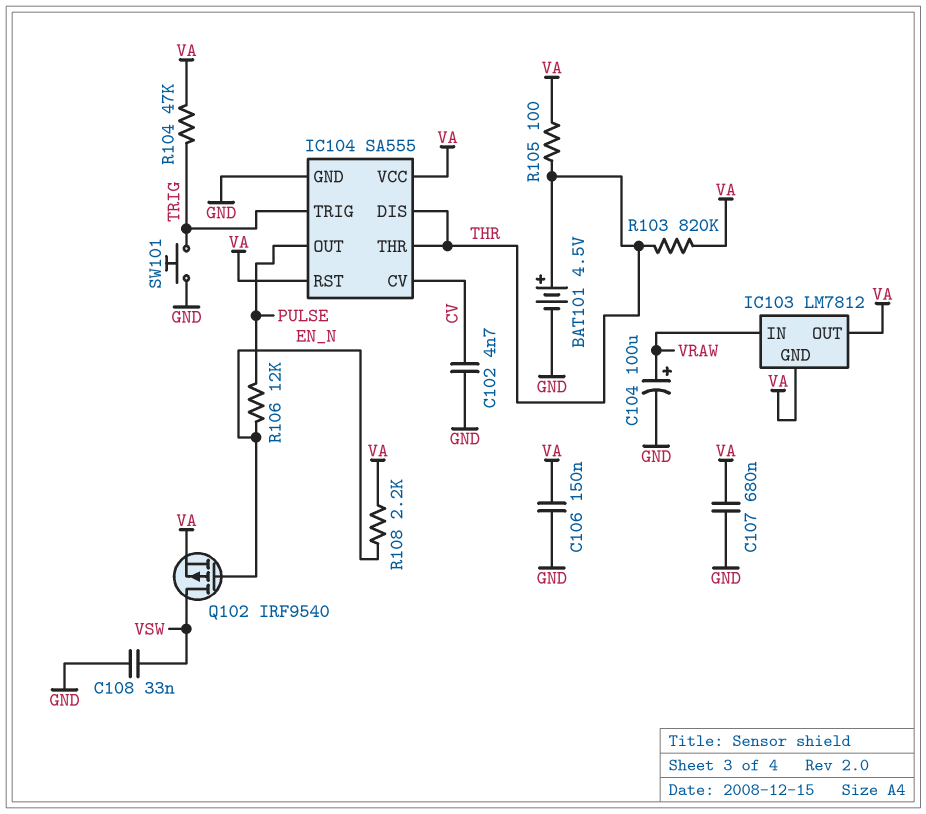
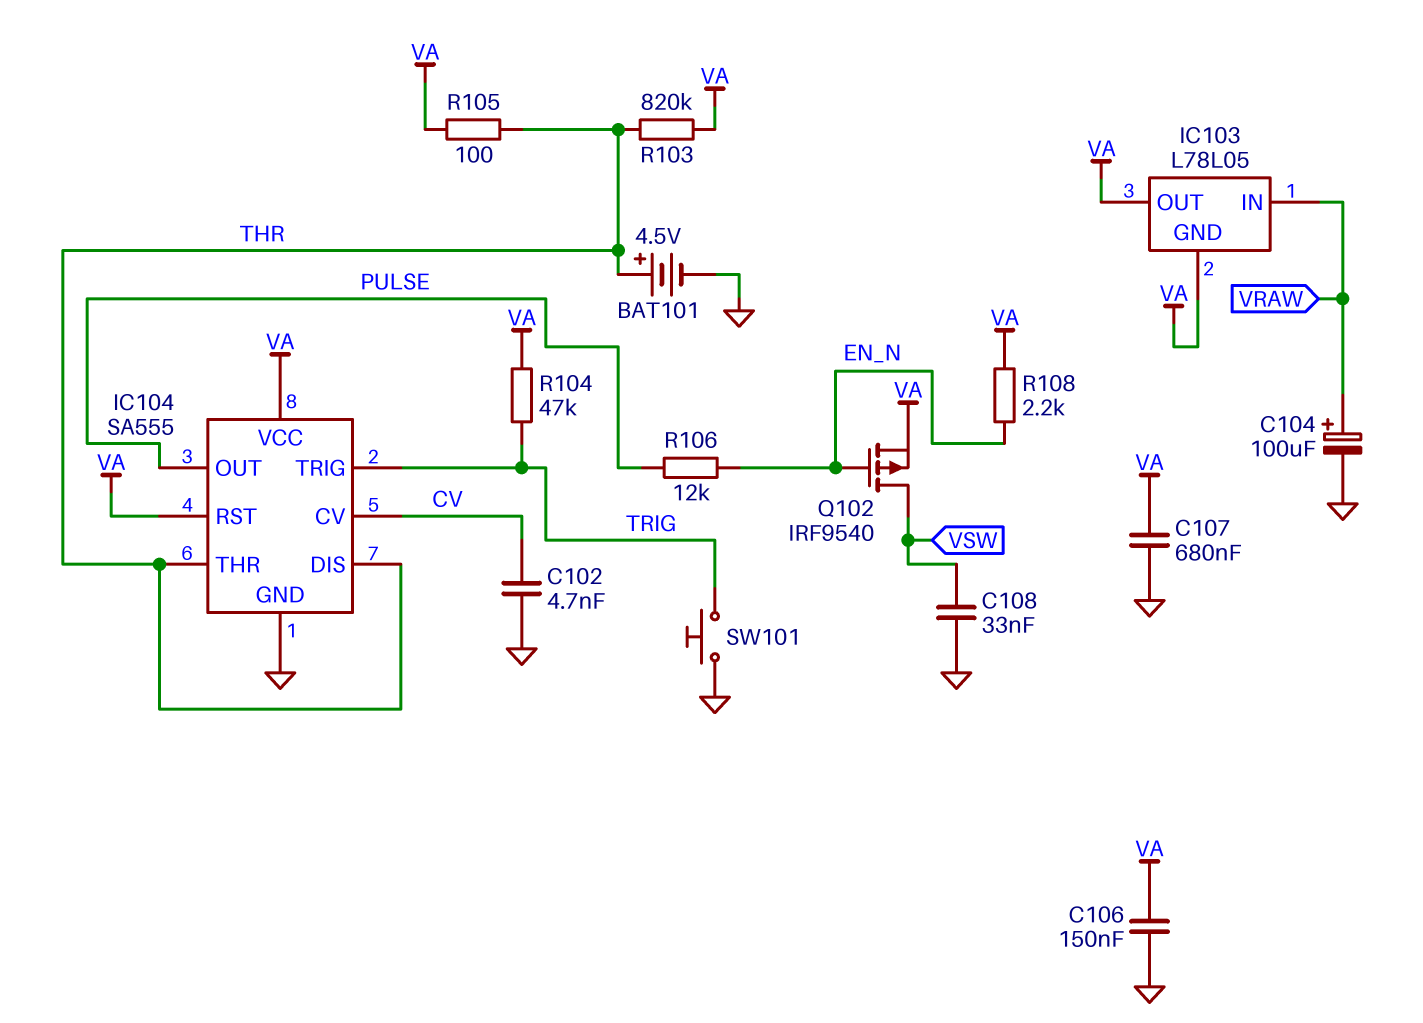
IC103: LM7812 -> L78L05

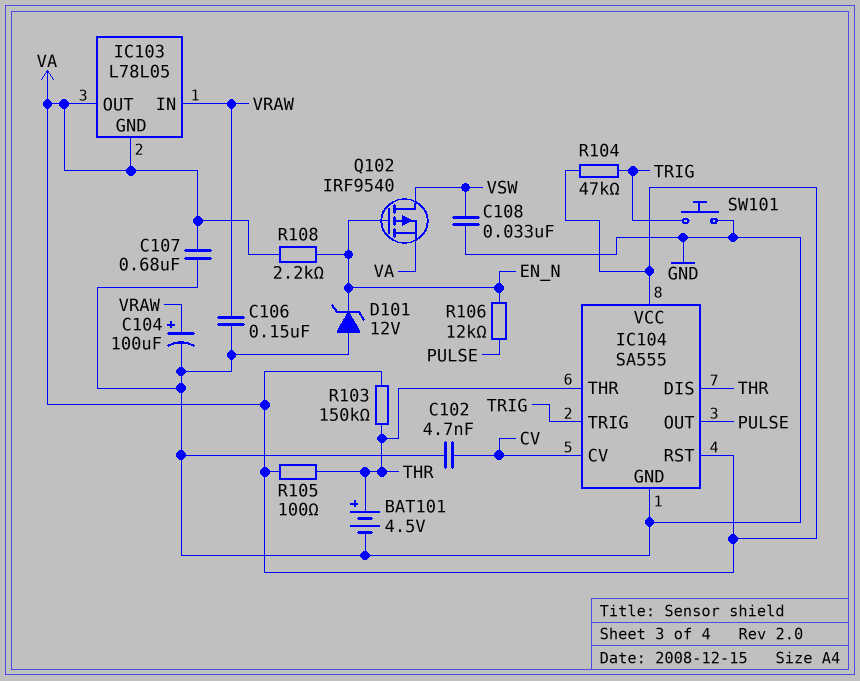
C106: 150nF (GND, VA) -> 150nF (GND, VRAW)
D101: none -> zener 12V (A GND, K EN_N)
R103: 820k (THR, VA) -> 150k (THR, VA)

